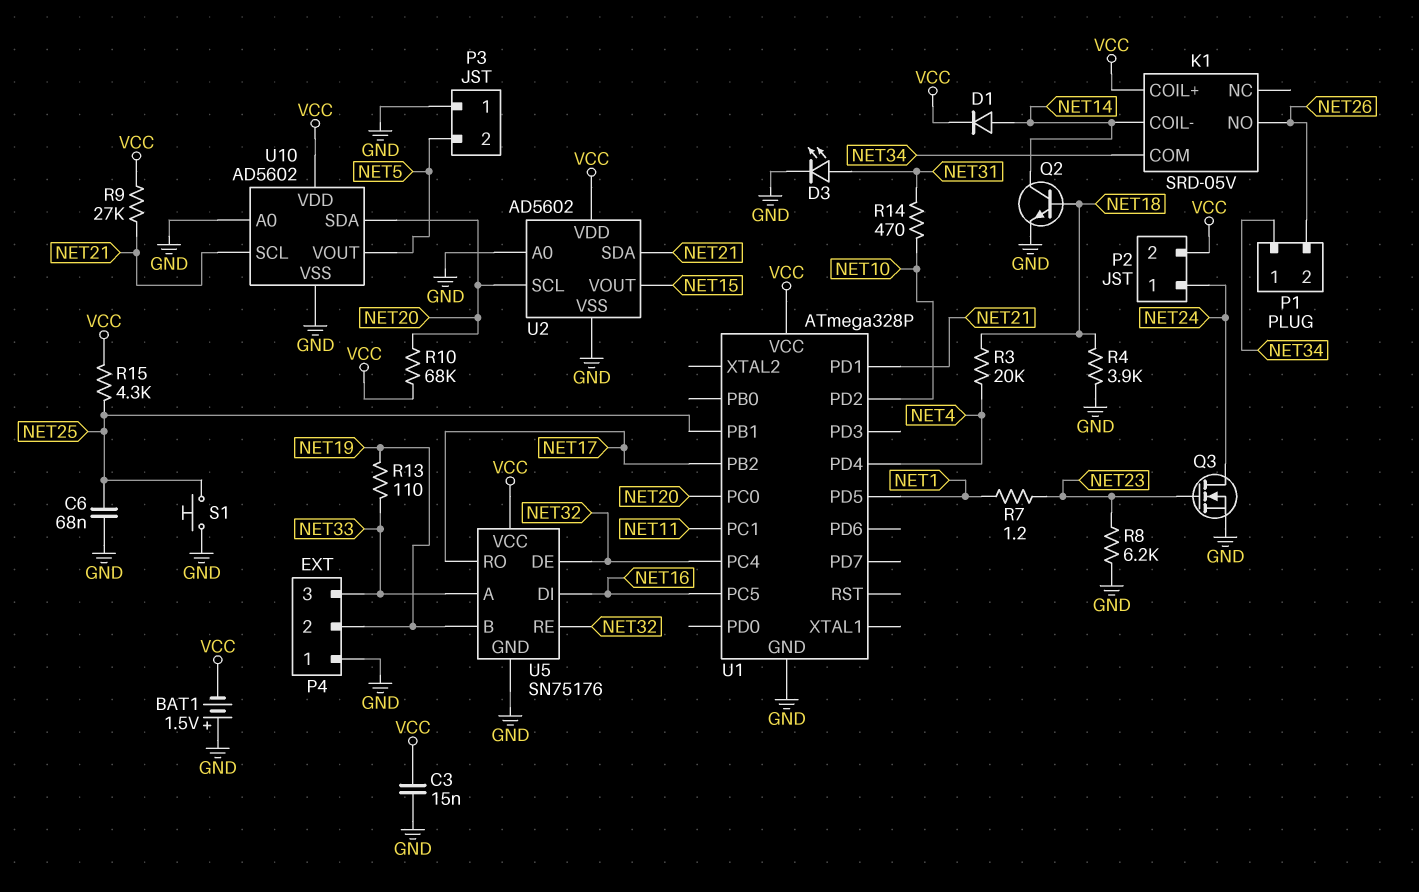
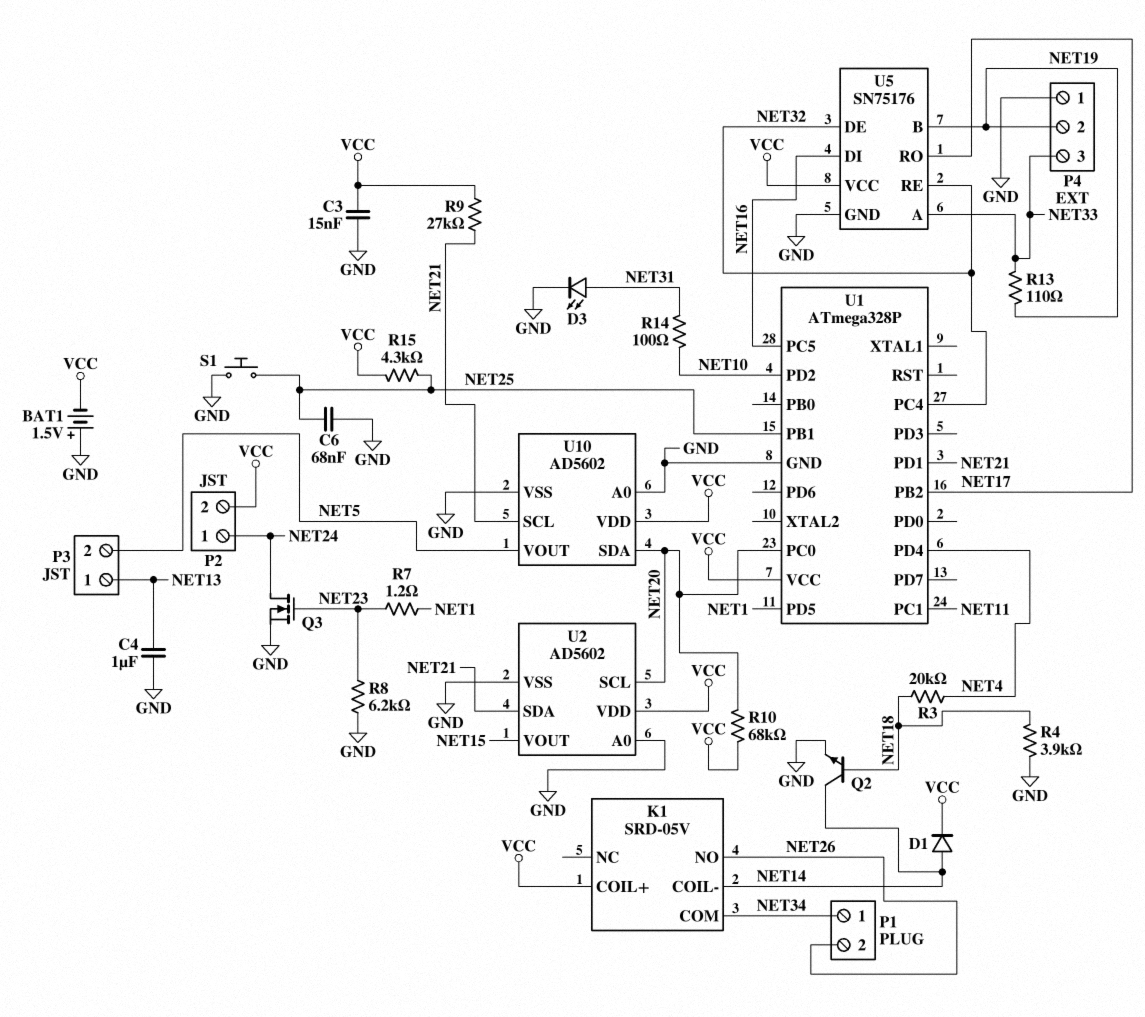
C4: none -> 1uF (GND, NET13)
P3 pin 1: GND -> NET13
R14: 470 (NET10, NET31) -> 100 (NET10, NET31)

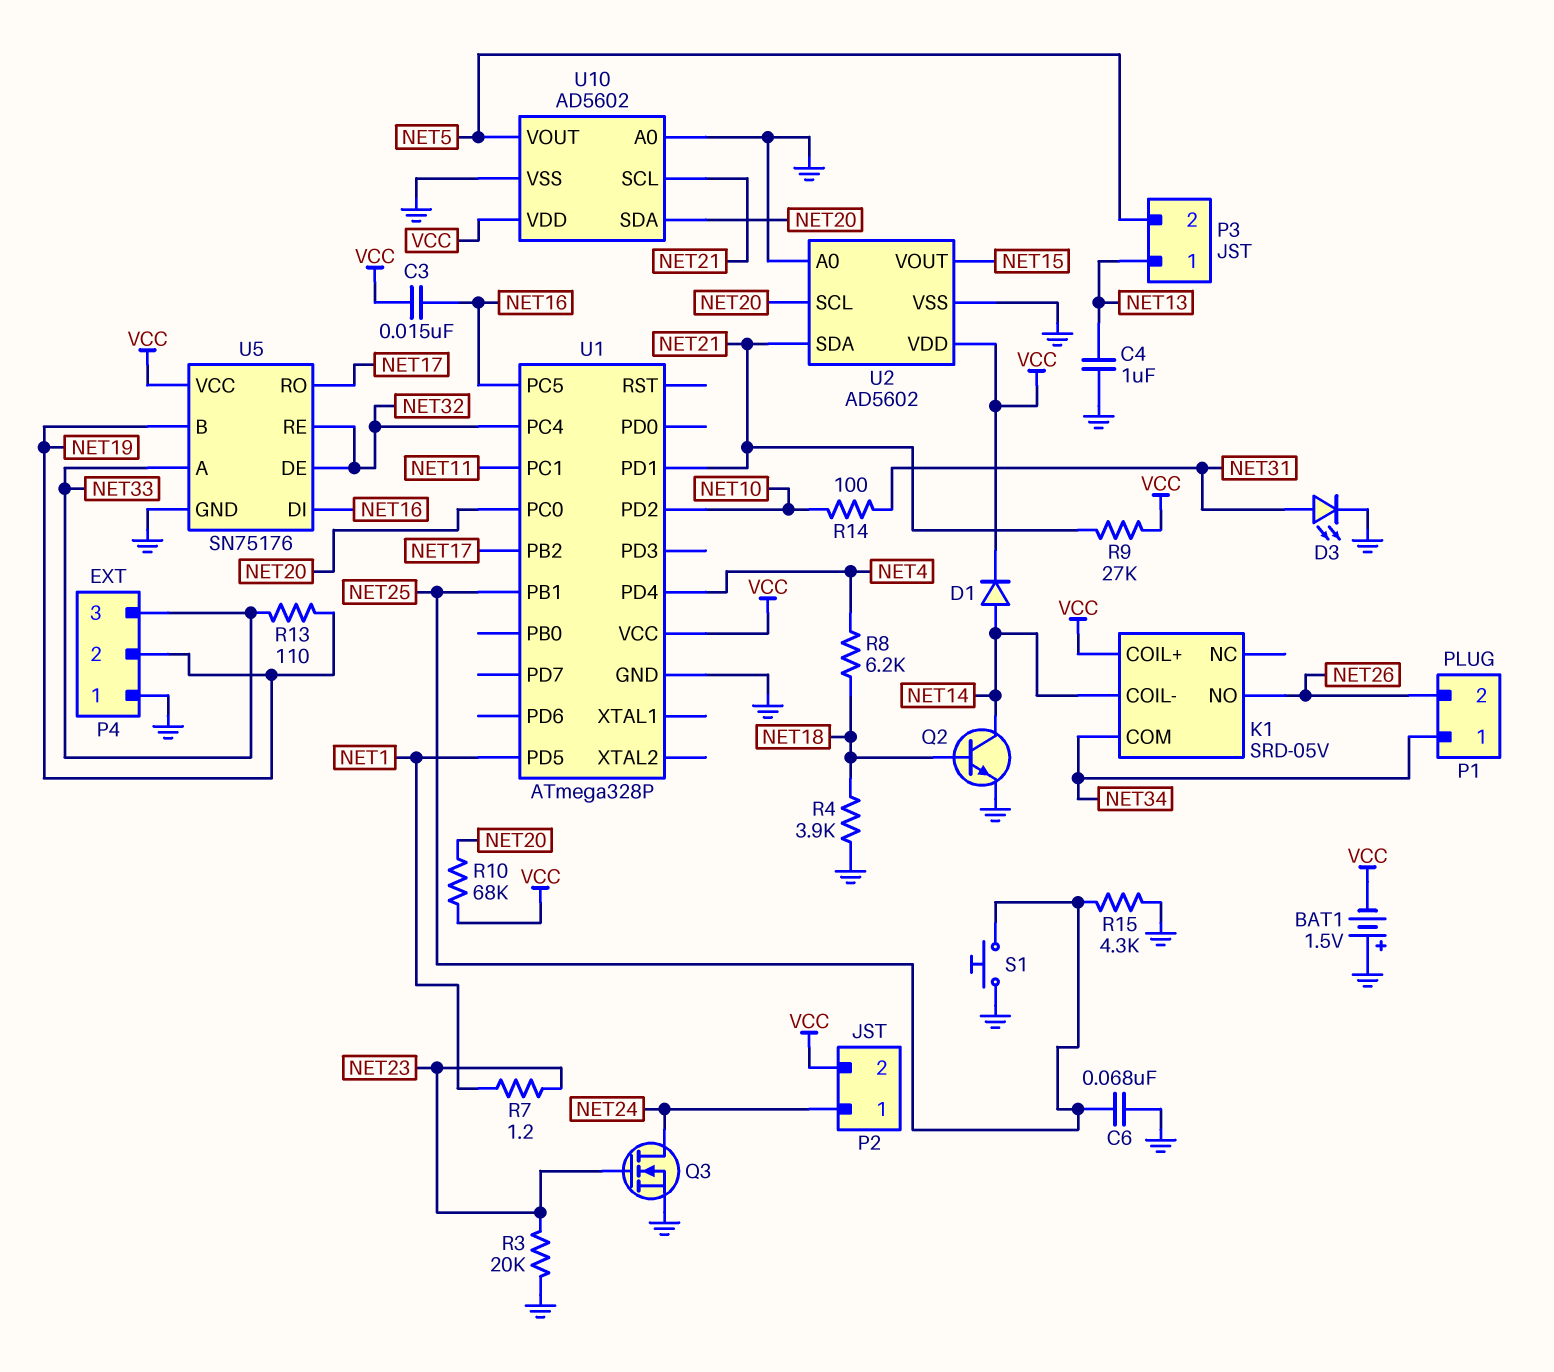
C3: 15nF (GND, VCC) -> 15nF (NET16, VCC)
R3: 20k (NET4, NET18) -> 20k (GND, NET23)
R8: 6.2k (GND, NET23) -> 6.2k (NET4, NET18)
R15: 4.3k (NET25, VCC) -> 4.3k (GND, NET25)

